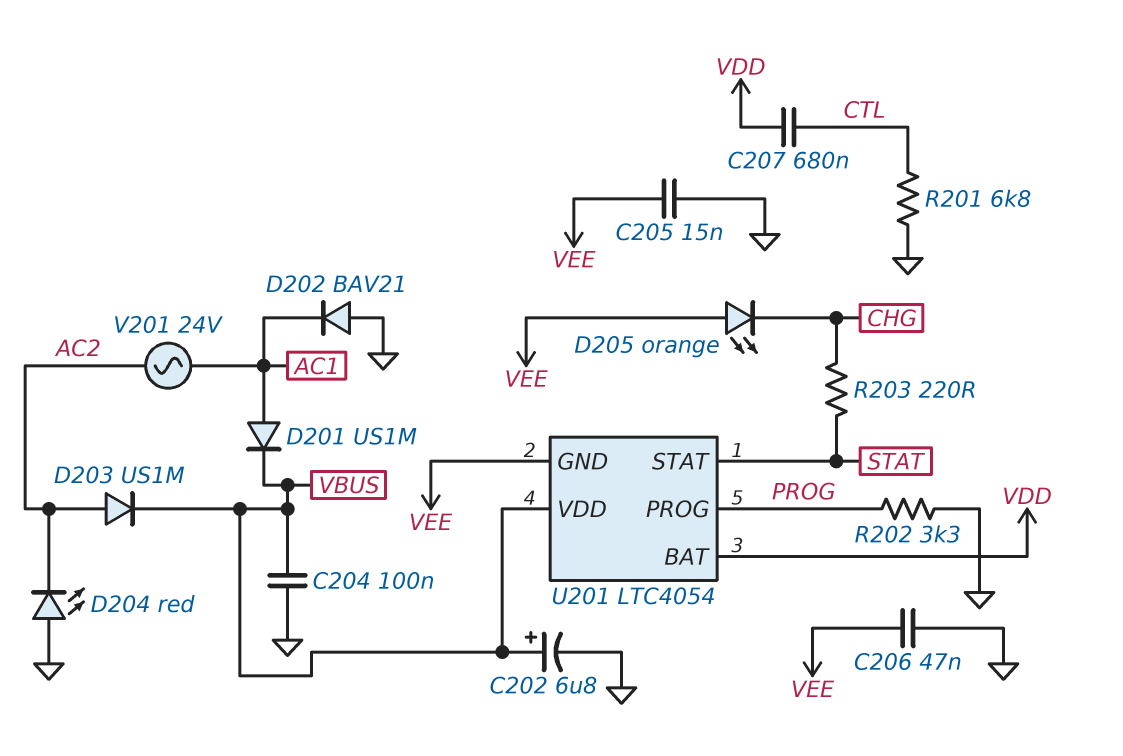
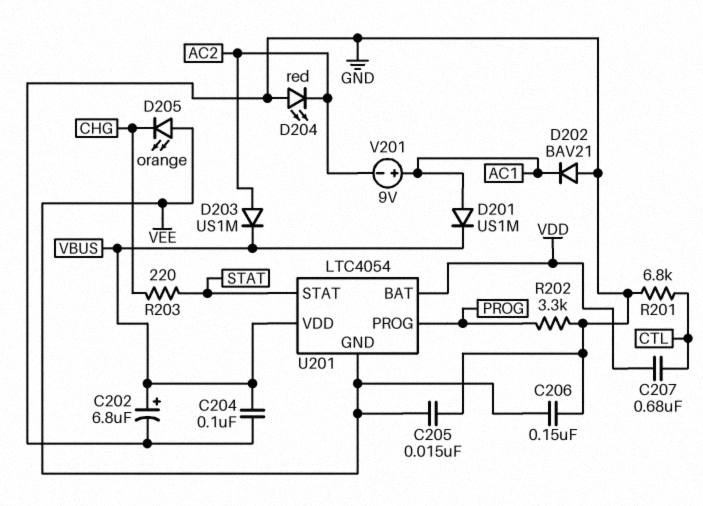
C206: 47nF (GND, VEE) -> 150nF (GND, VEE)
V201: AC 24V (AC1, AC2) -> 9V (plus AC1, minus AC2)

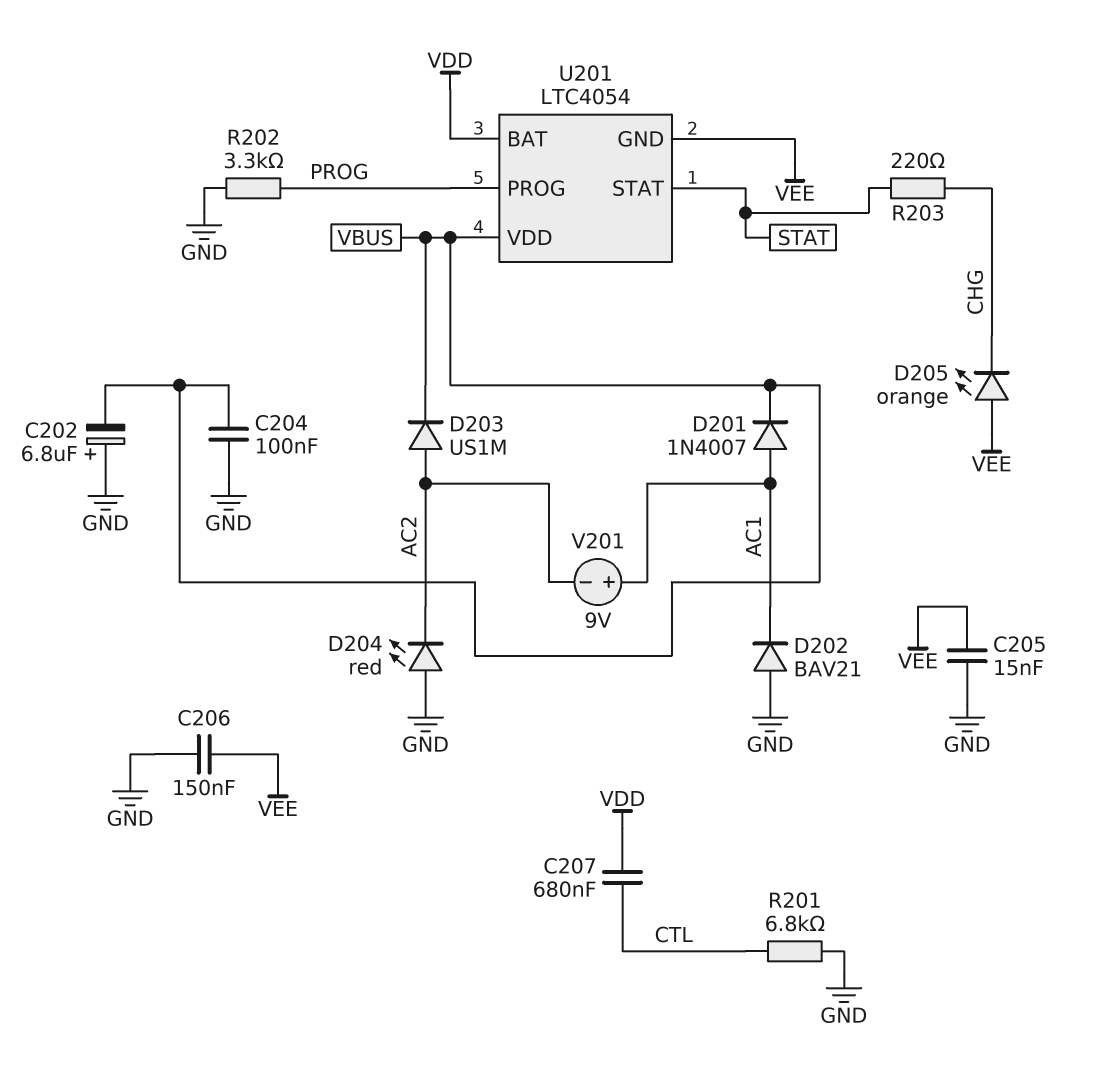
C202: 6.8uF (plus VBUS, minus GND) -> 6.8uF (plus GND, minus VBUS)
D201: diode US1M (A AC1, K VBUS) -> diode 1N4007 (A AC1, K VBUS)

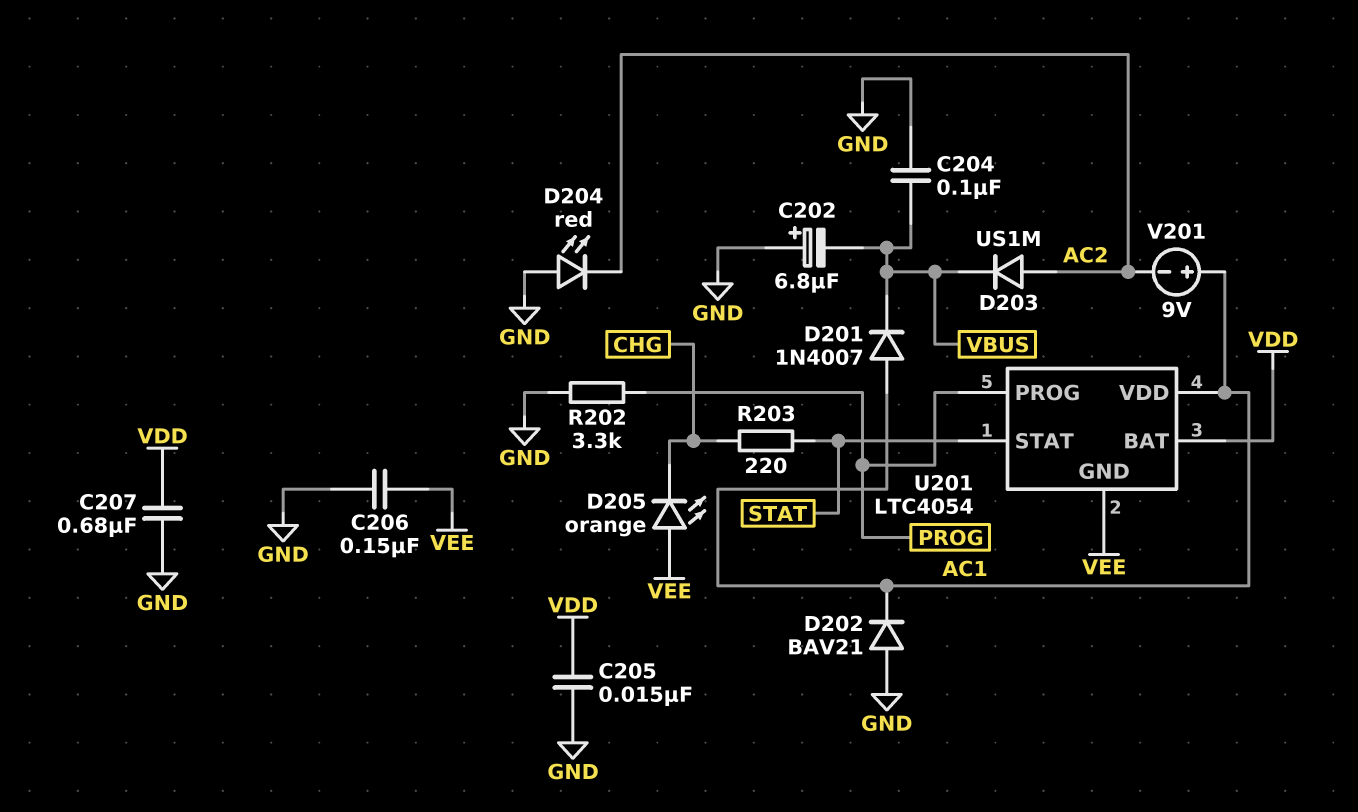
C205: 15nF (GND, VEE) -> 15nF (GND, VDD)
C207: 680nF (CTL, VDD) -> 680nF (GND, VDD)
R201: 6.8k (CTL, GND) -> none
U201 pin VDD: VBUS -> AC1

